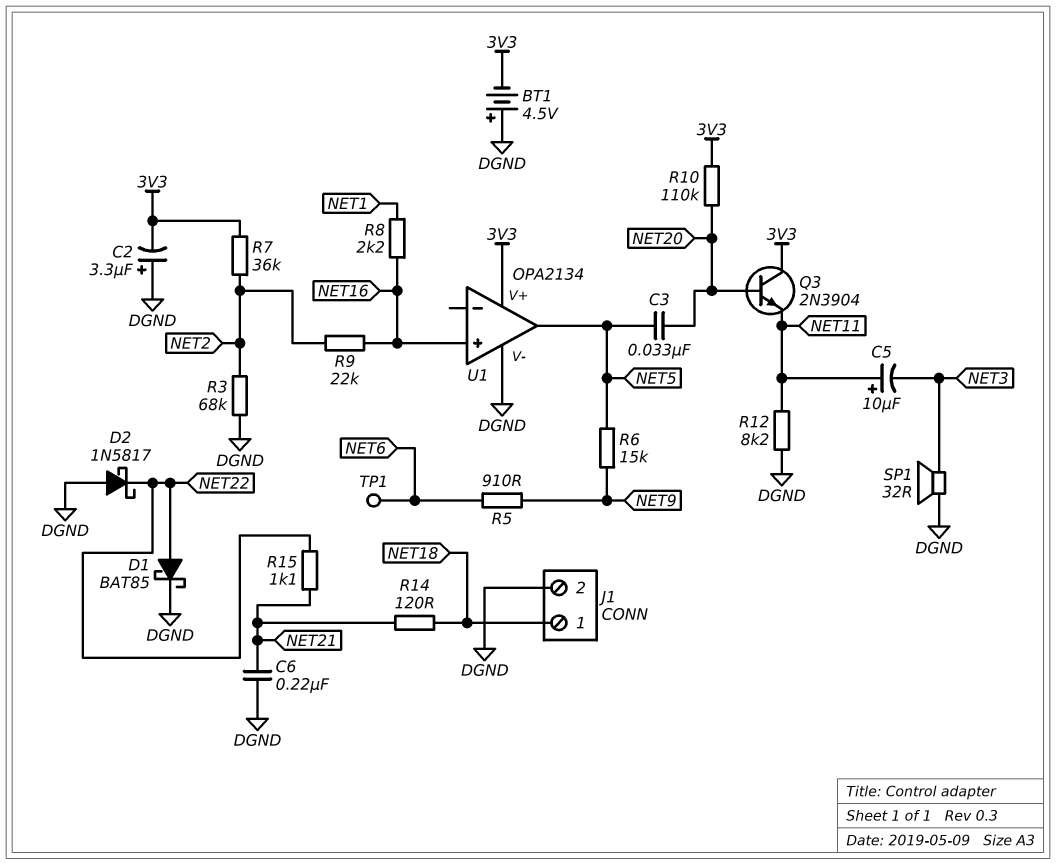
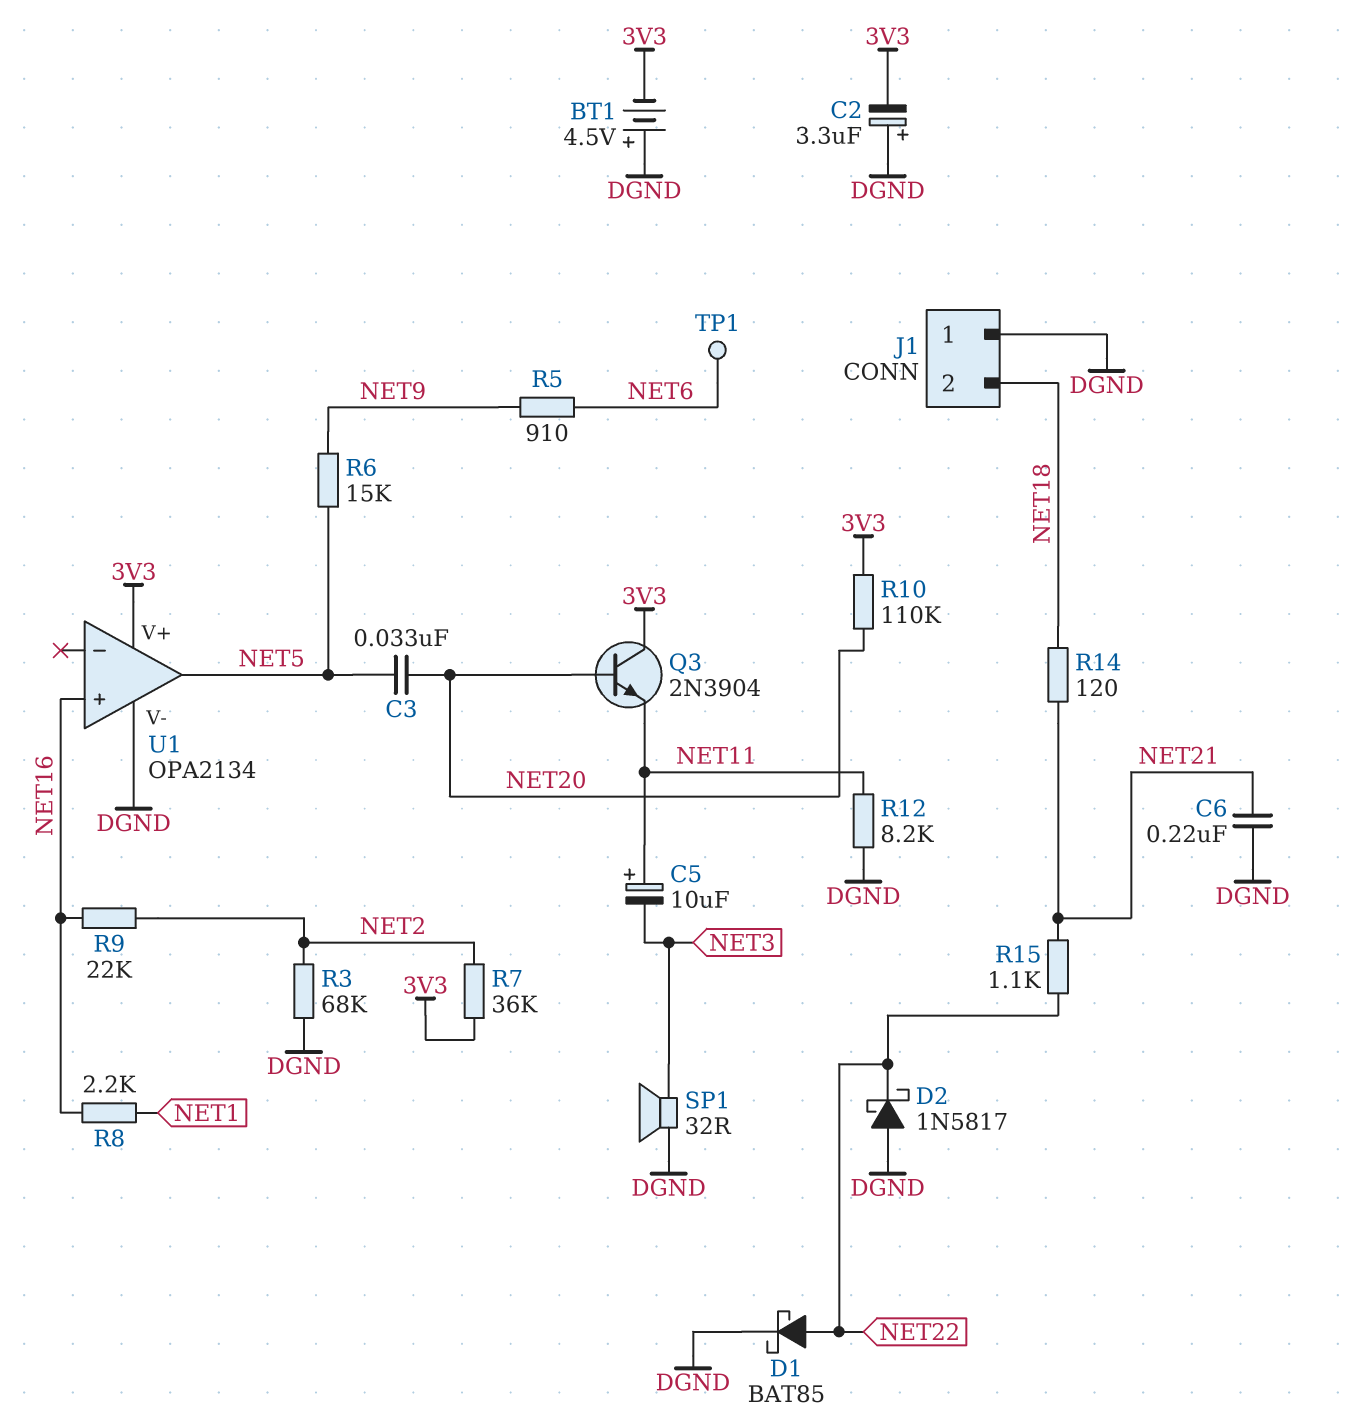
J1 pin 1: NET18 -> DGND
J1 pin 2: DGND -> NET18

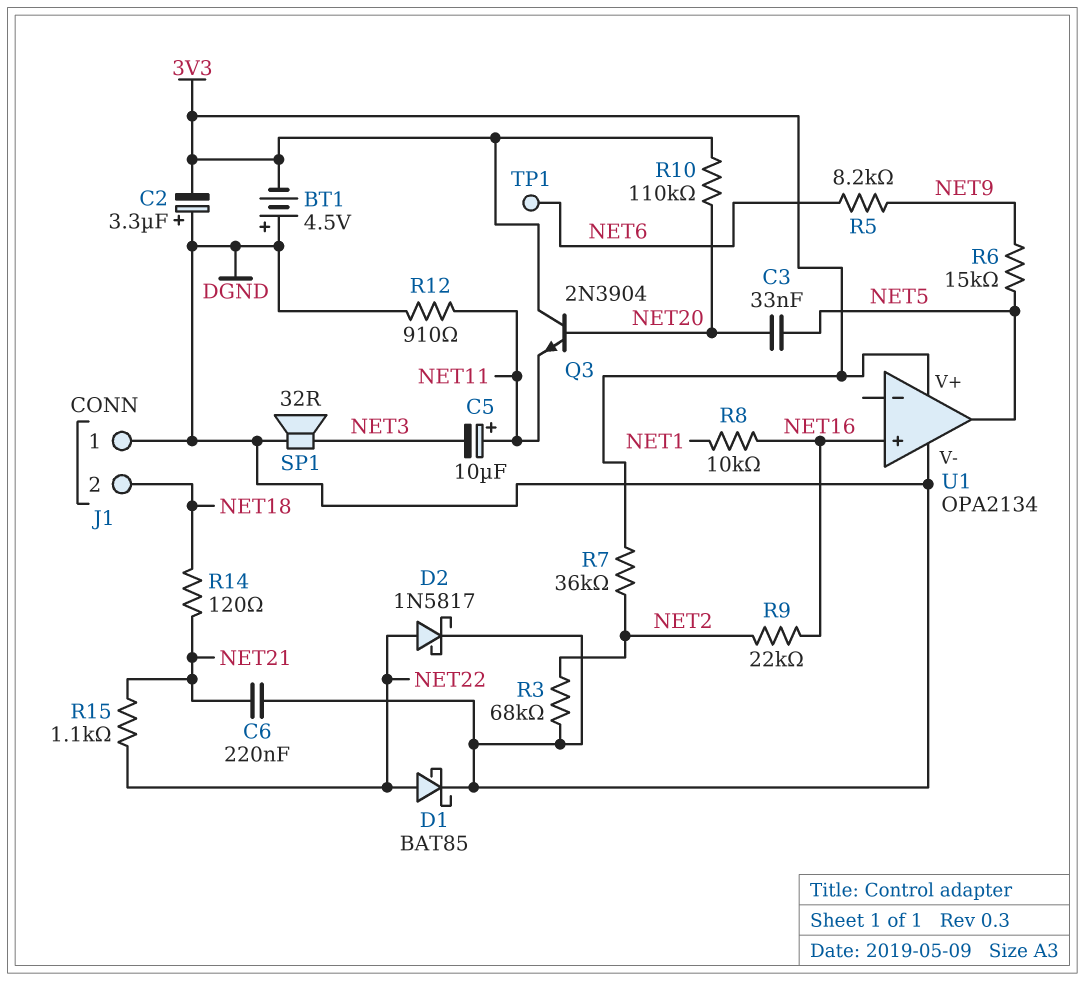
D2: schottky 1N5817 (A DGND, K NET22) -> schottky 1N5817 (A NET22, K DGND)
R5: 910 (NET6, NET9) -> 8.2k (NET6, NET9)
R8: 2.2k (NET1, NET16) -> 10k (NET1, NET16)
R12: 8.2k (DGND, NET11) -> 910 (DGND, NET11)

